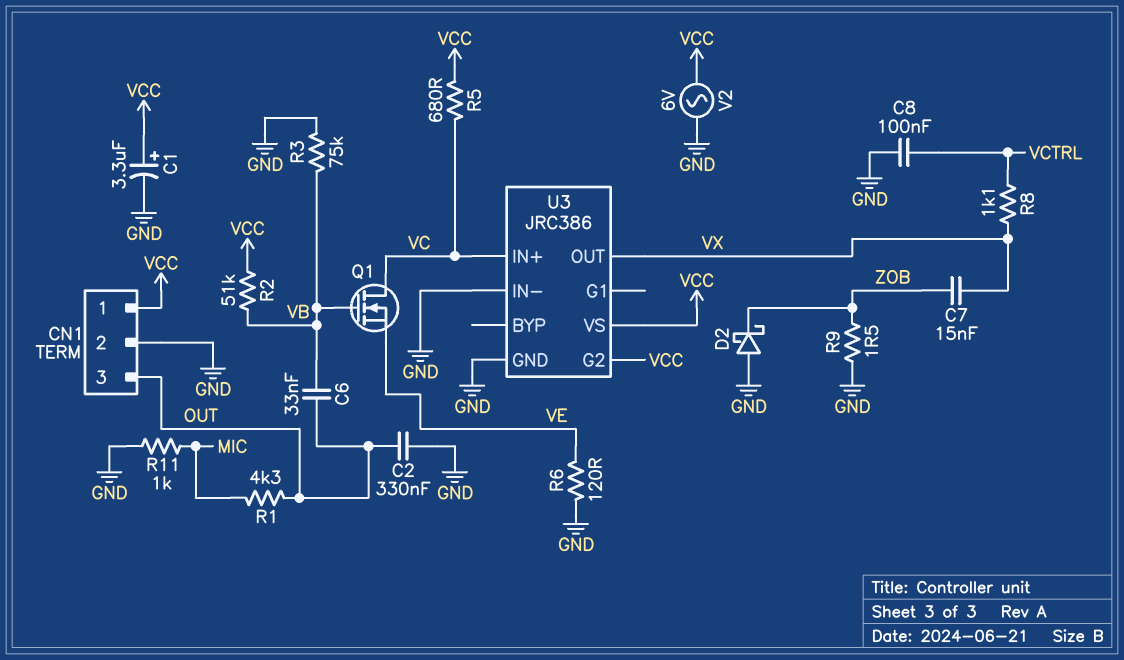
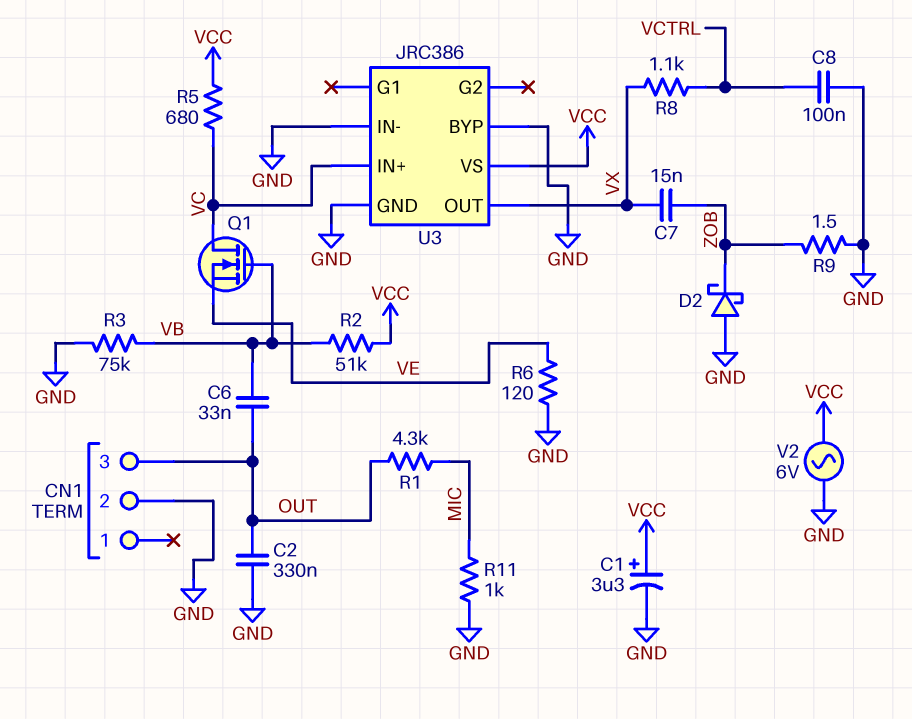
CN1 pin 1: VCC -> none
U3 pin BYP: none -> GND
U3 pin G2: VCC -> none

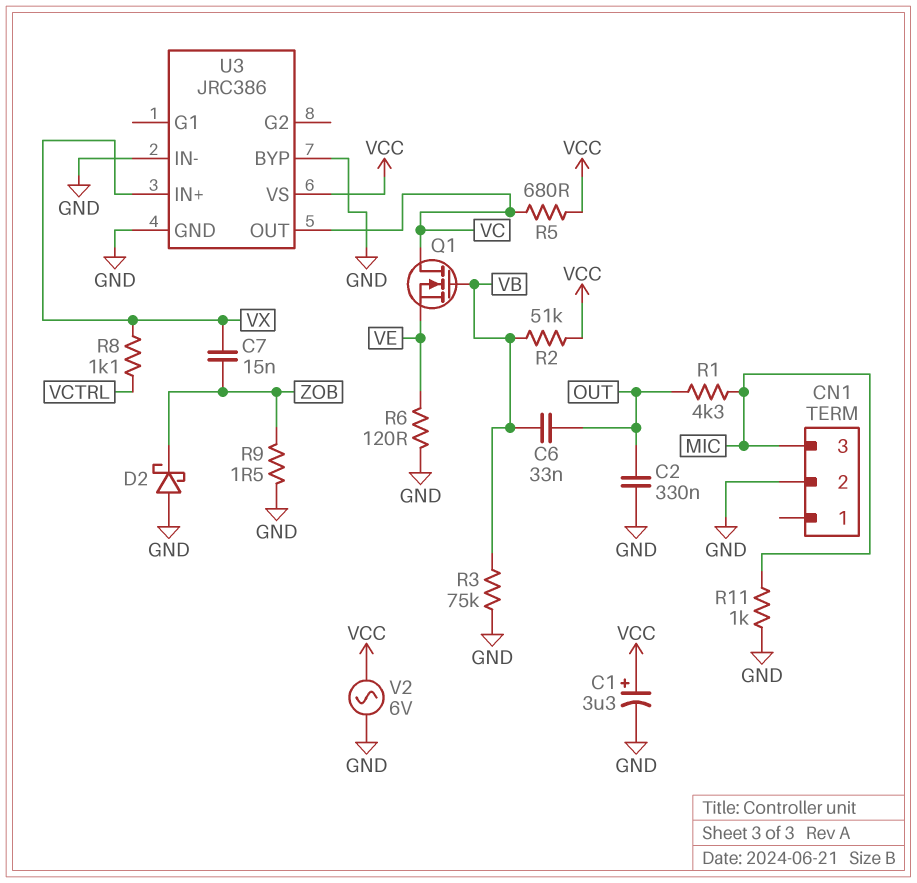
C8: 100nF (GND, VCTRL) -> none
CN1 pin 3: OUT -> MIC
U3 pin IN+: VC -> VX
U3 pin OUT: VX -> VC

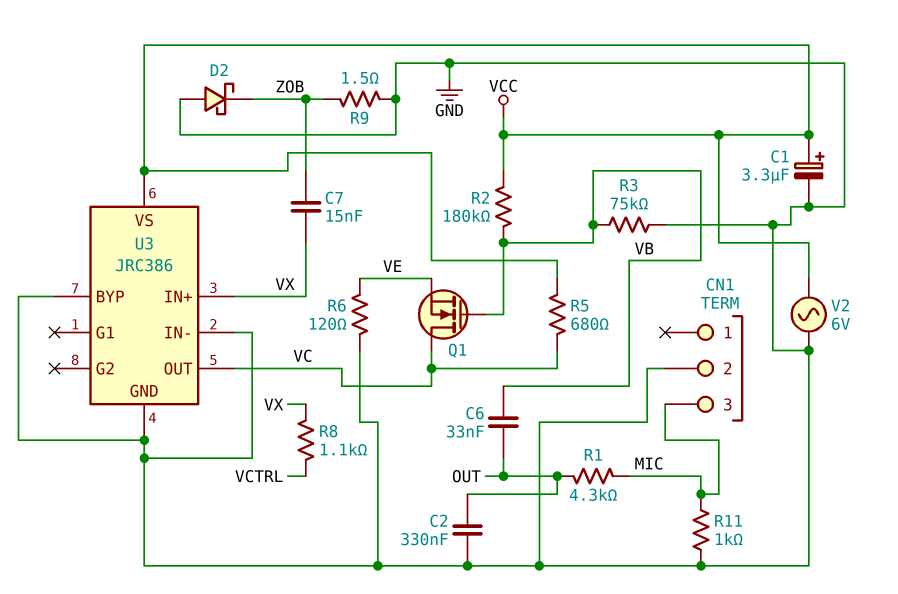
R2: 51k (VB, VCC) -> 180k (VB, VCC)

